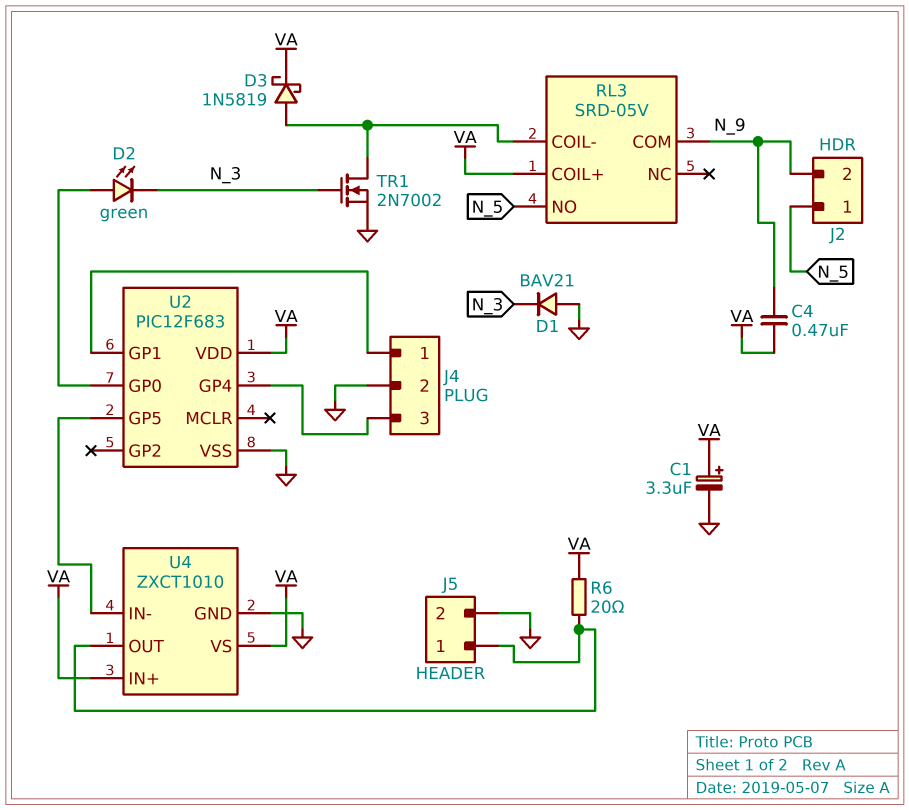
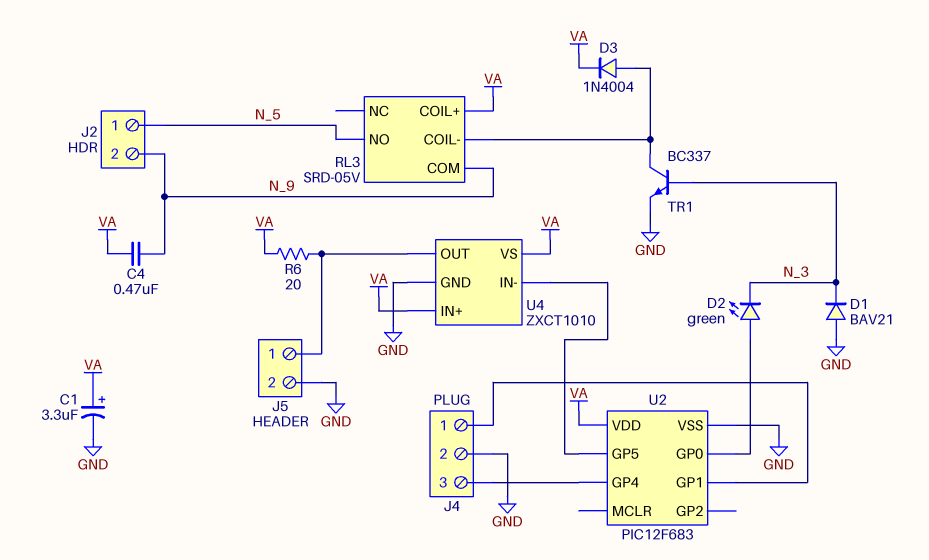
D3: schottky 1N5819 (A RL3/COIL-, K VA) -> diode 1N4004 (A RL3/COIL-, K VA)
TR1: NMOS 2N7002 (G N_3, D RL3/COIL-, S GND) -> NPN BC337 (B N_3, C RL3/COIL-, E GND)

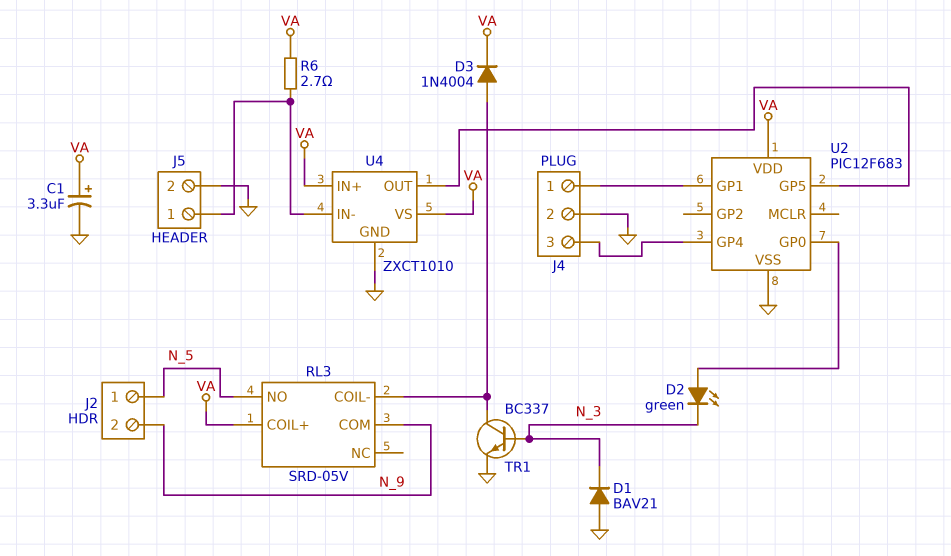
C4: 470nF (N_9, VA) -> none
R6: 20 (J5/1, VA) -> 2.7 (J5/1, VA)
U4 pin IN-: U2/GP5 -> J5/1
U4 pin OUT: J5/1 -> U2/GP5

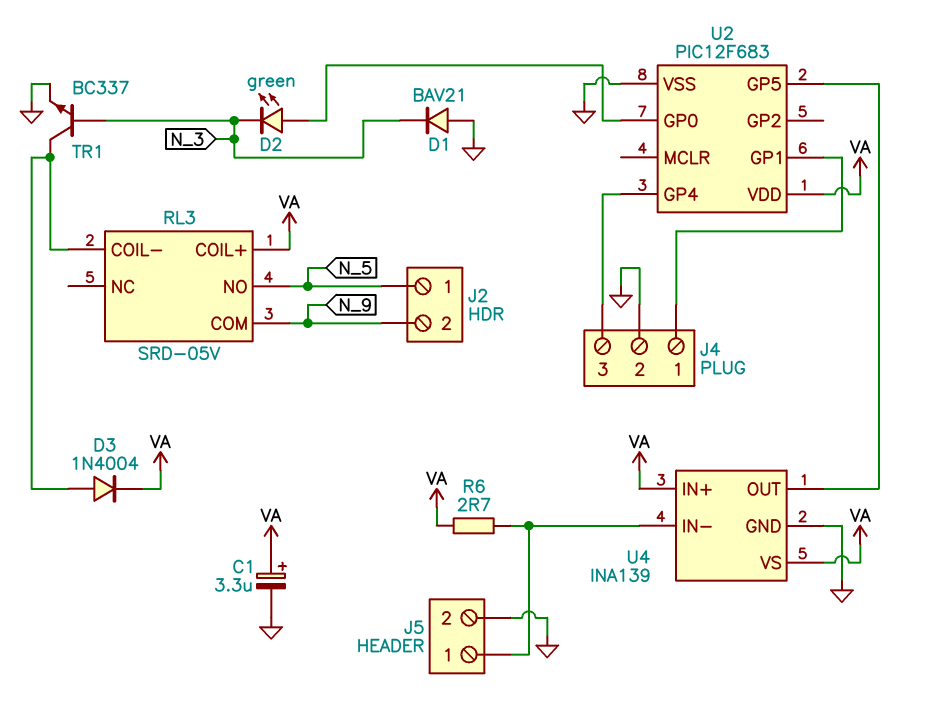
U4: ZXCT1010 -> INA139

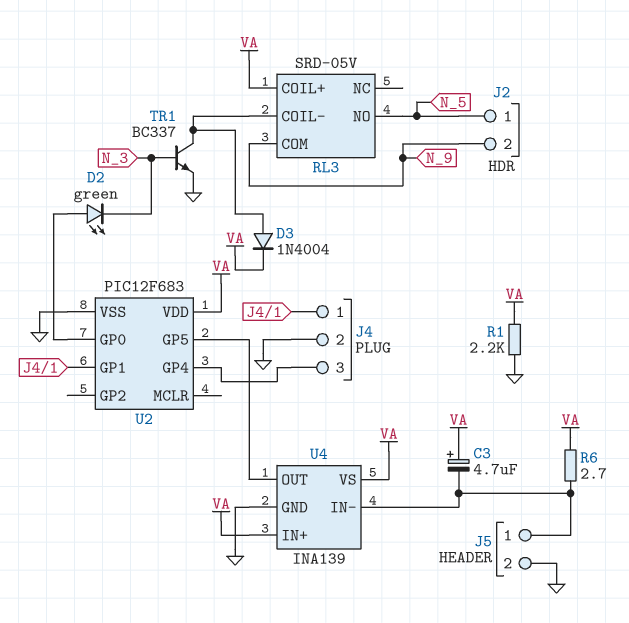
C1: 3.3uF (plus VA, minus GND) -> none
C3: none -> 4.7uF (plus VA, minus J5/1)
D1: diode BAV21 (A GND, K N_3) -> none
R1: none -> 2.2k (GND, VA)

